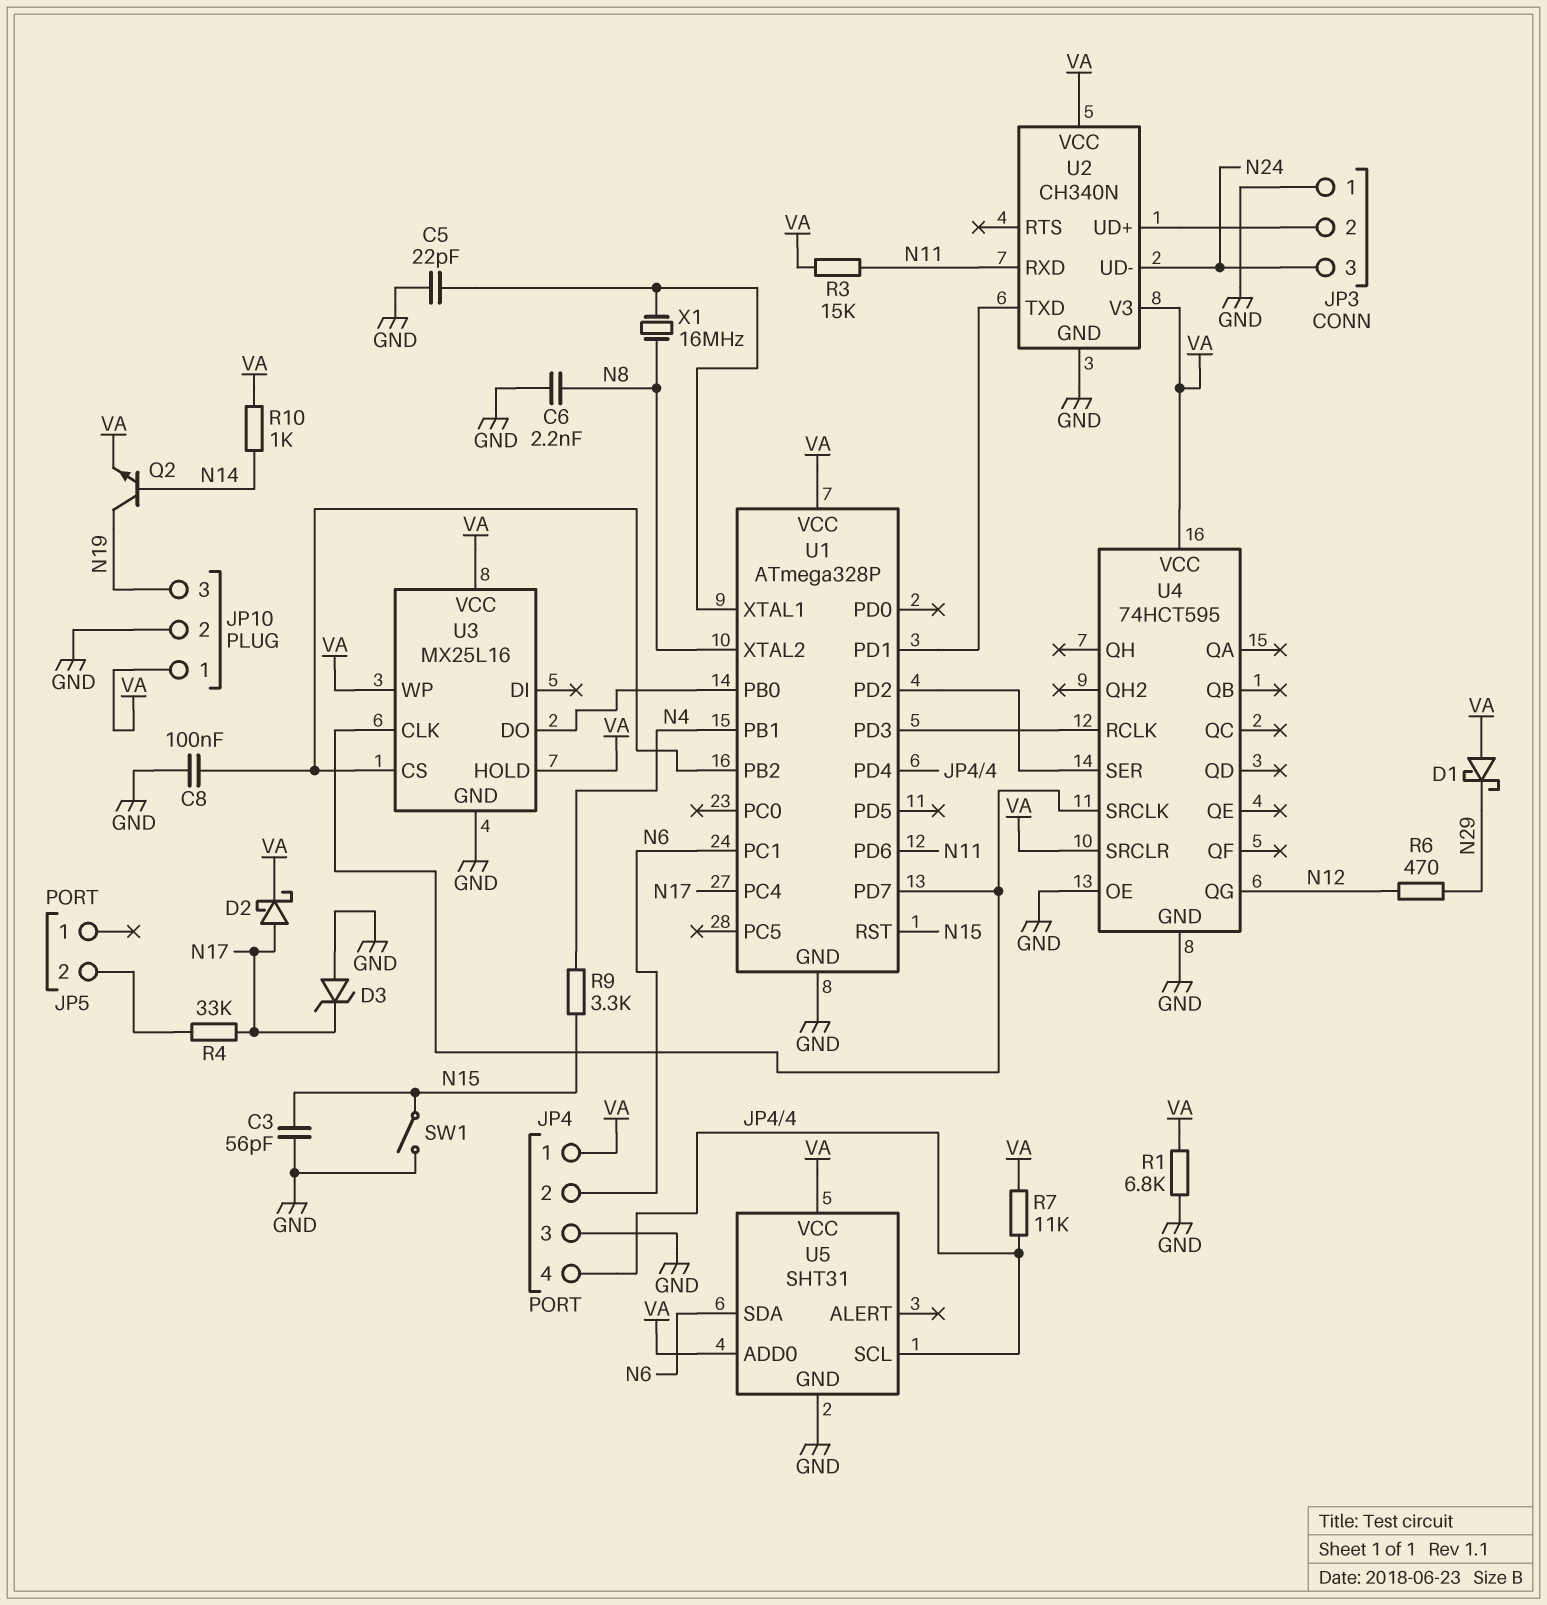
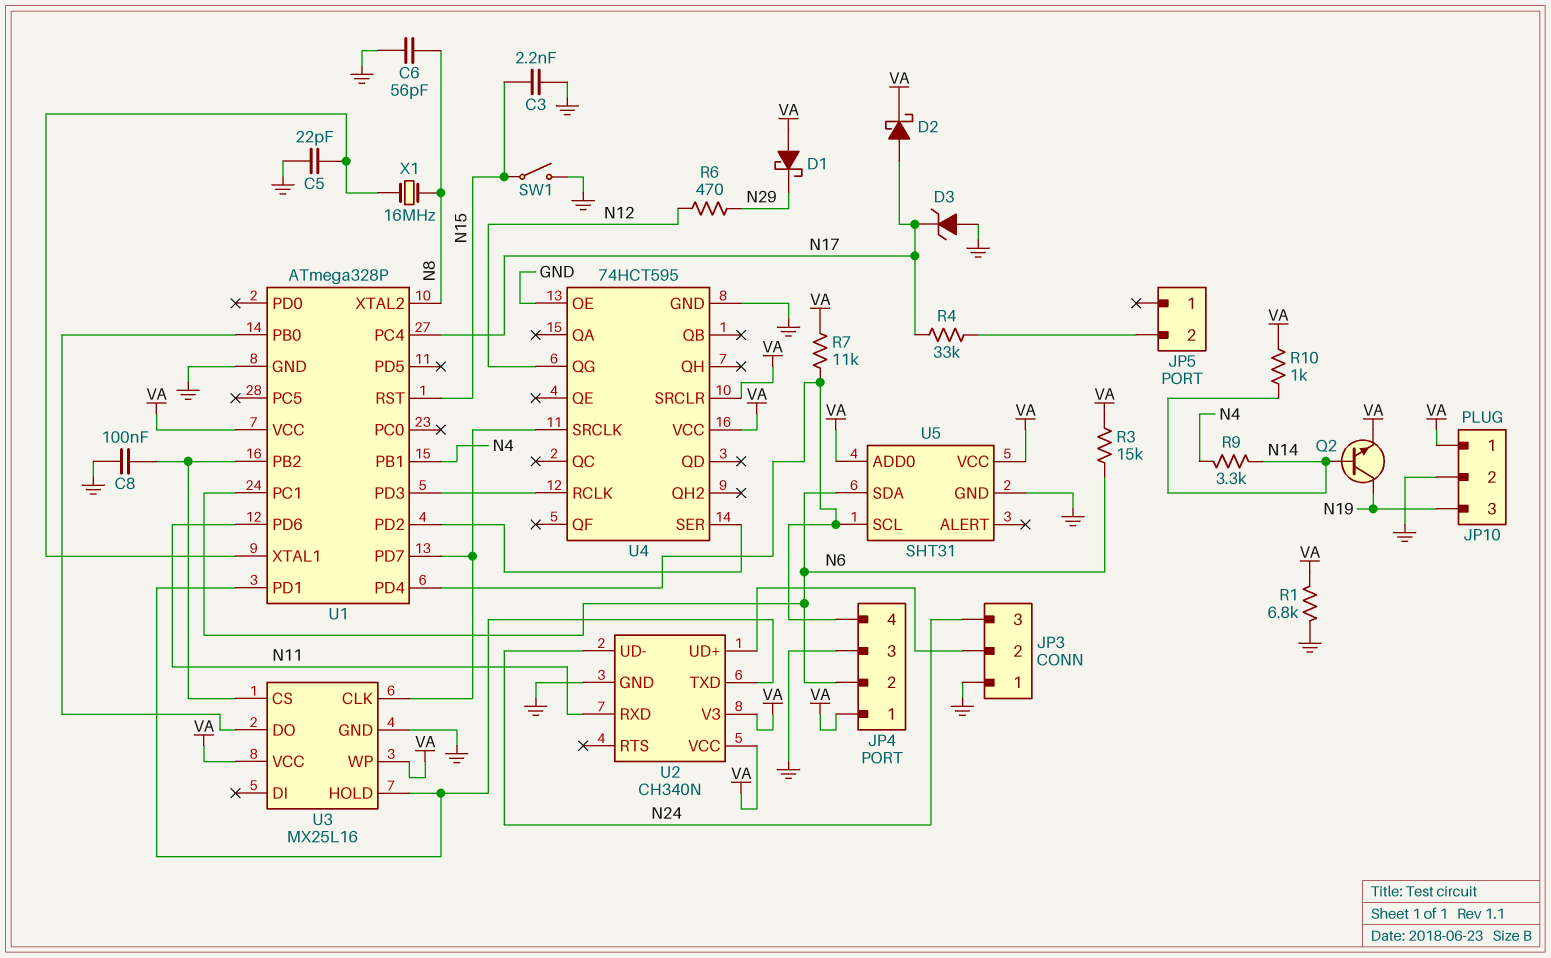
C3: 56pF (GND, N15) -> 2.2nF (GND, N15)
C6: 2.2nF (GND, N8) -> 56pF (GND, N8)
R3: 15k (N11, VA) -> 15k (N6, VA)
R9: 3.3k (N4, N15) -> 3.3k (N4, N14)
U3 pin HOLD: VA -> U1/PD1

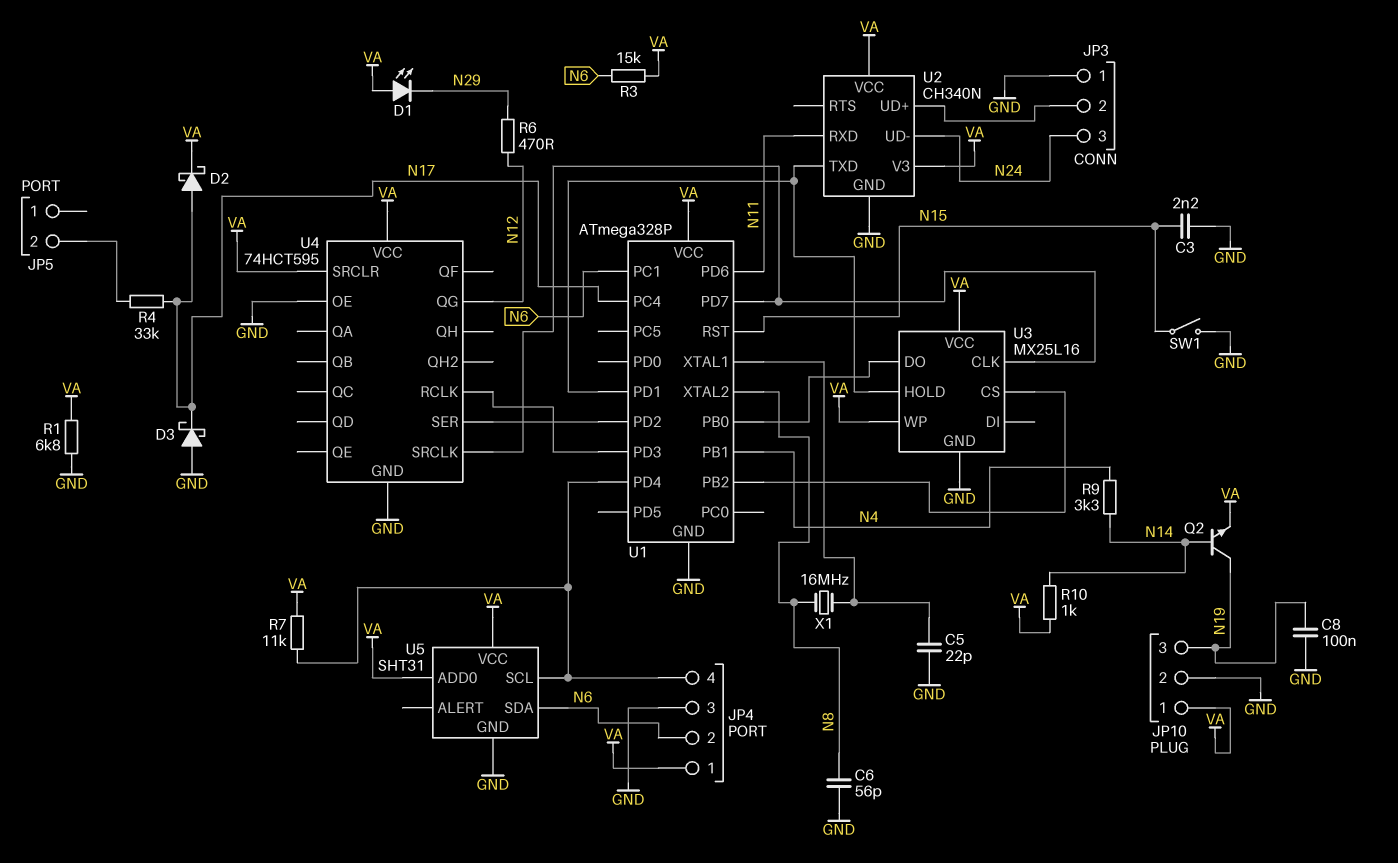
C8: 100nF (GND, U1/PB2) -> 100nF (GND, N19)
D1: schottky (A VA, K N29) -> LED (A VA, K N29)
D3: zener (A GND, K N17) -> schottky (A GND, K N17)

